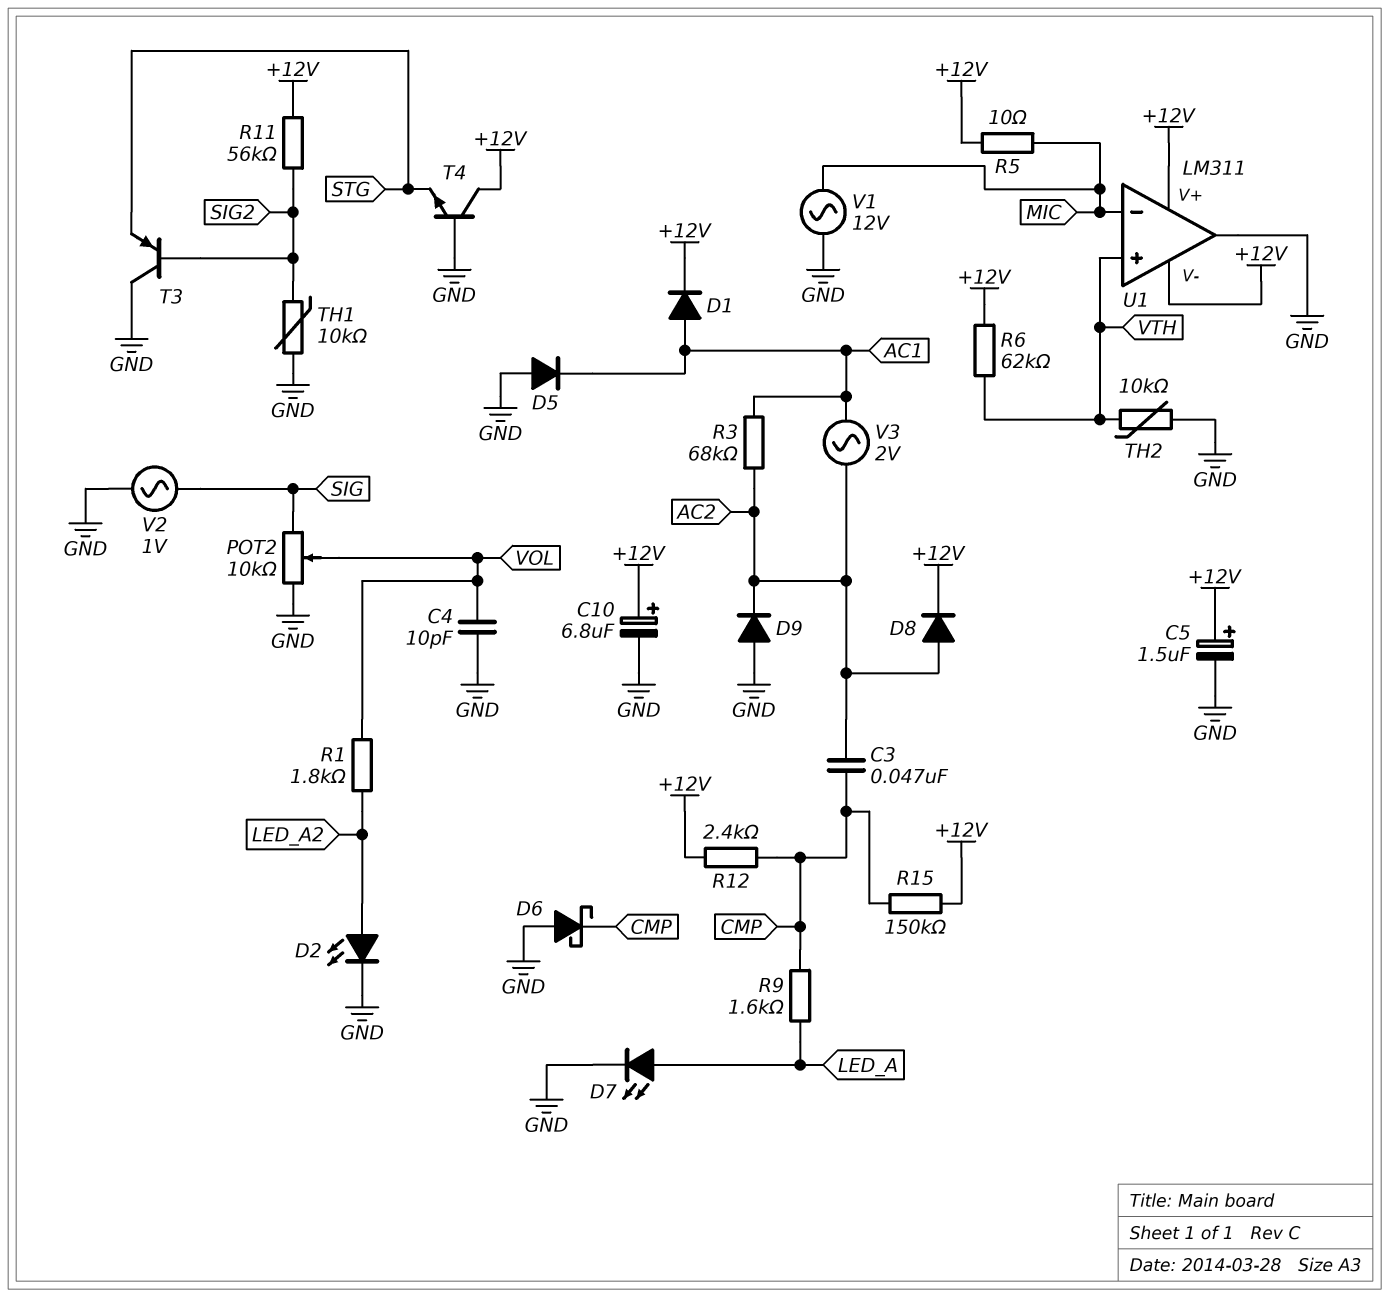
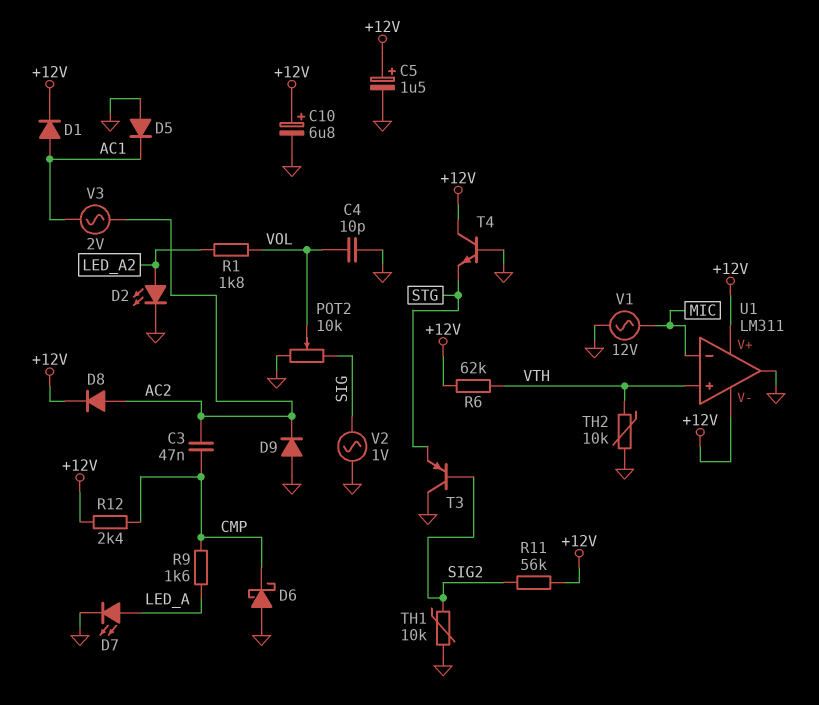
R3: 68k (AC1, AC2) -> none
R5: 10 (+12V, MIC) -> none
R15: 150k (+12V, CMP) -> none

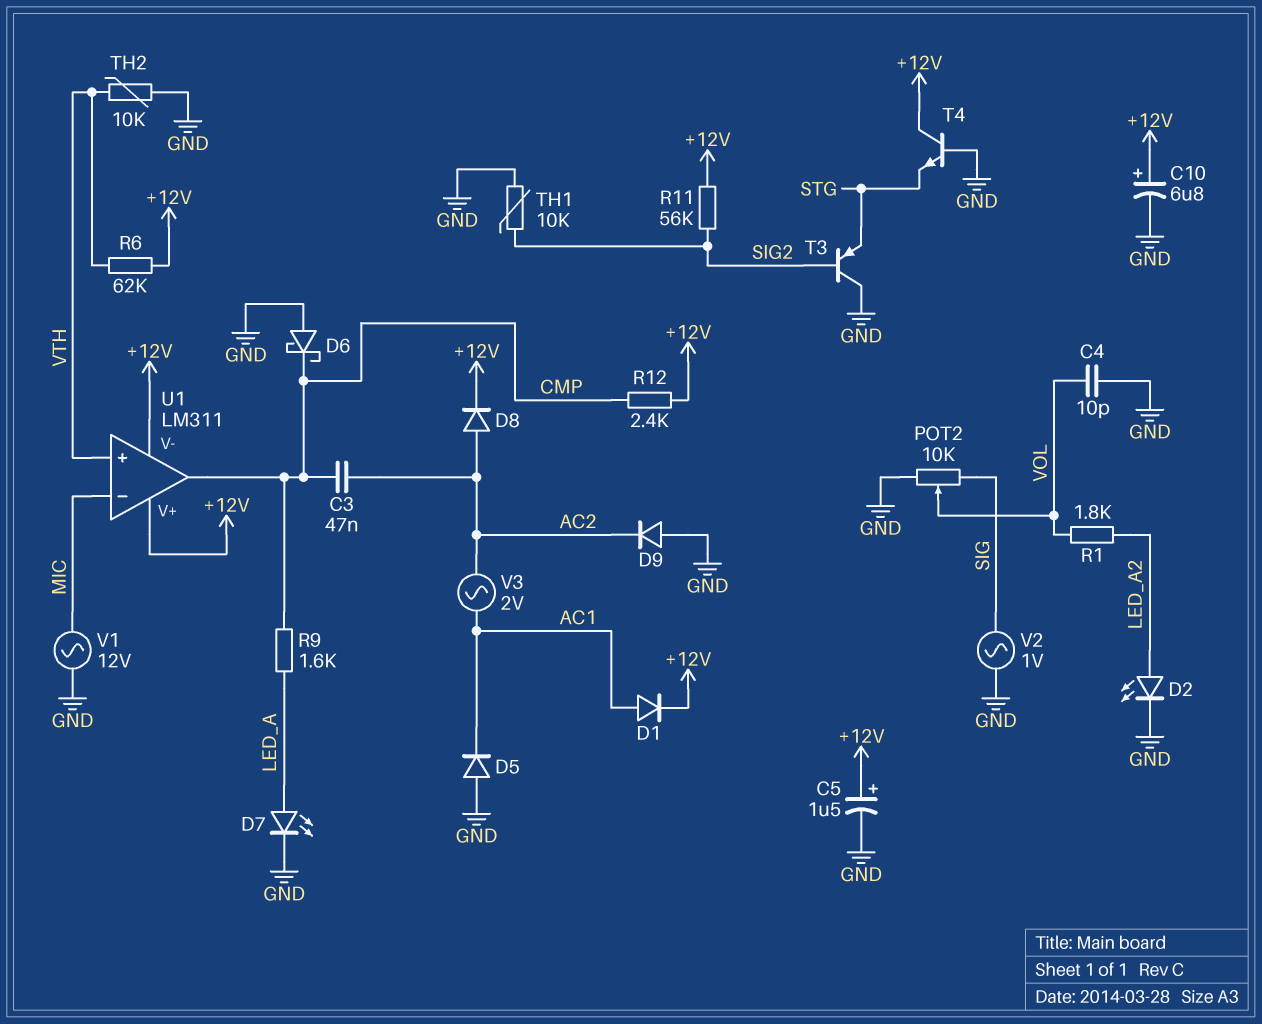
U1 pin out: GND -> CMP

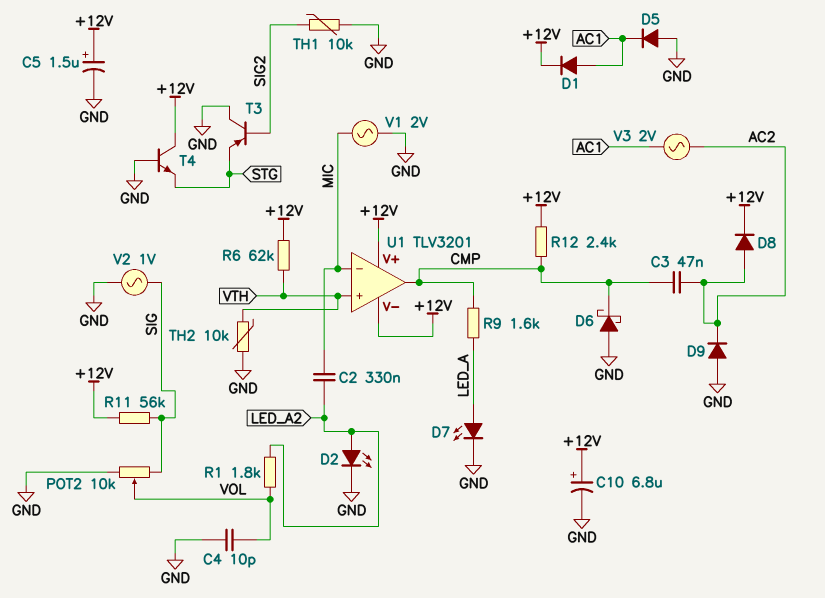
C2: none -> 330nF (LED_A2, MIC)
R11: 56k (+12V, SIG2) -> 56k (+12V, SIG)
U1: LM311 -> TLV3201
V1: AC 12V (GND, MIC) -> AC 2V (GND, MIC)

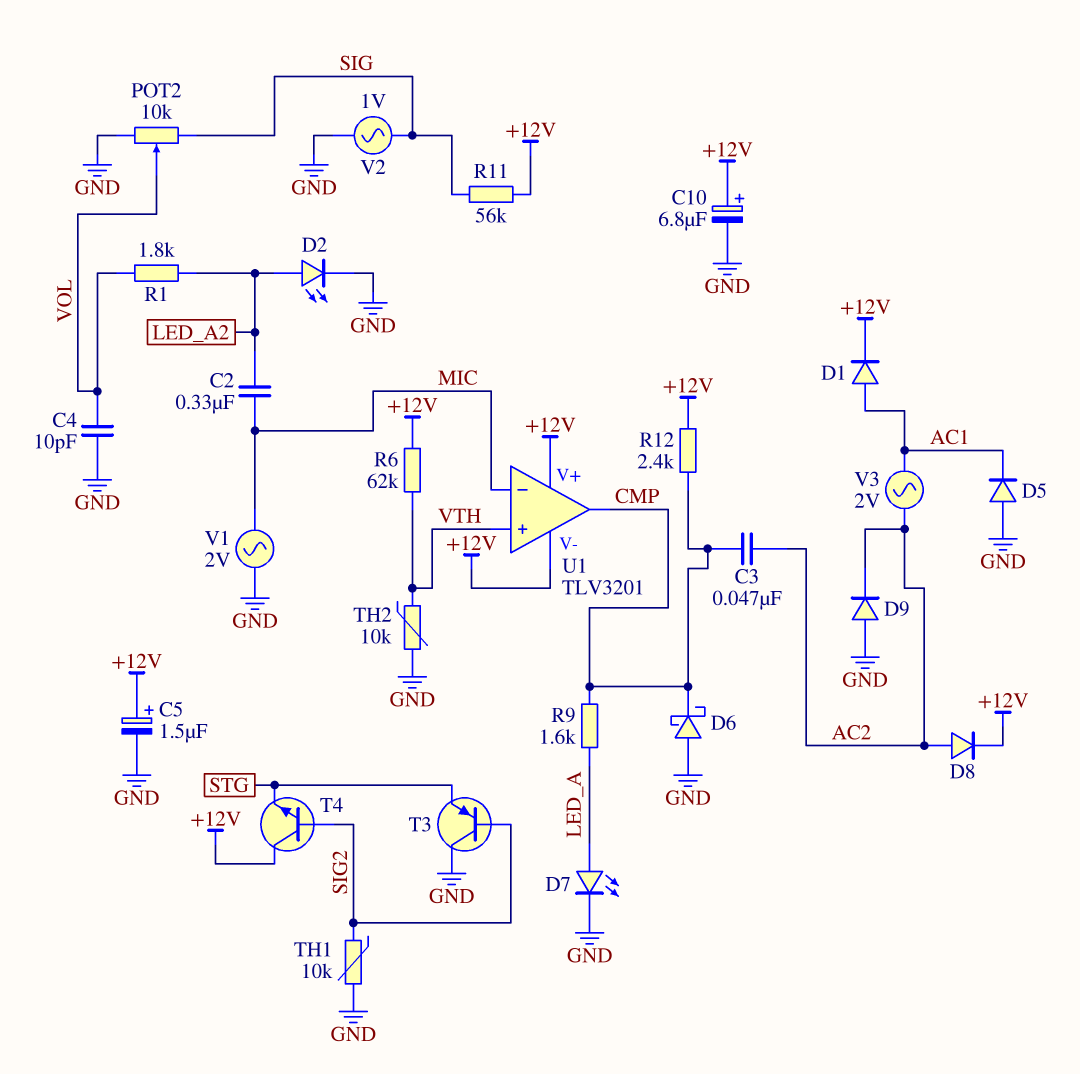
T4: NPN (B GND, C +12V, E STG) -> NPN (B SIG2, C +12V, E STG)

